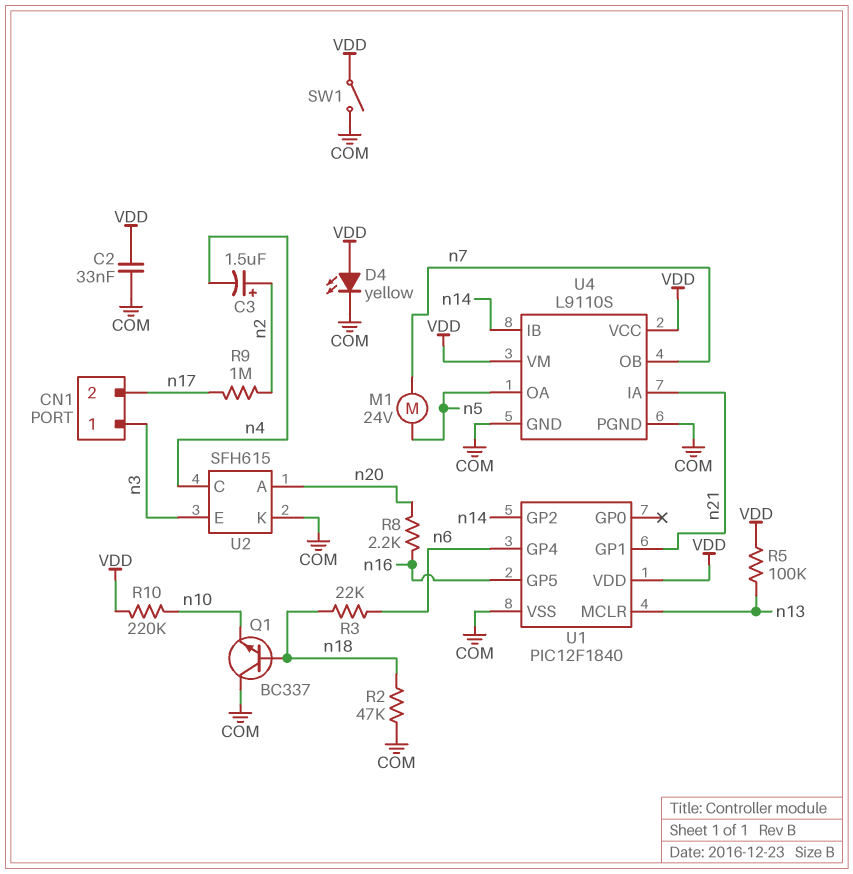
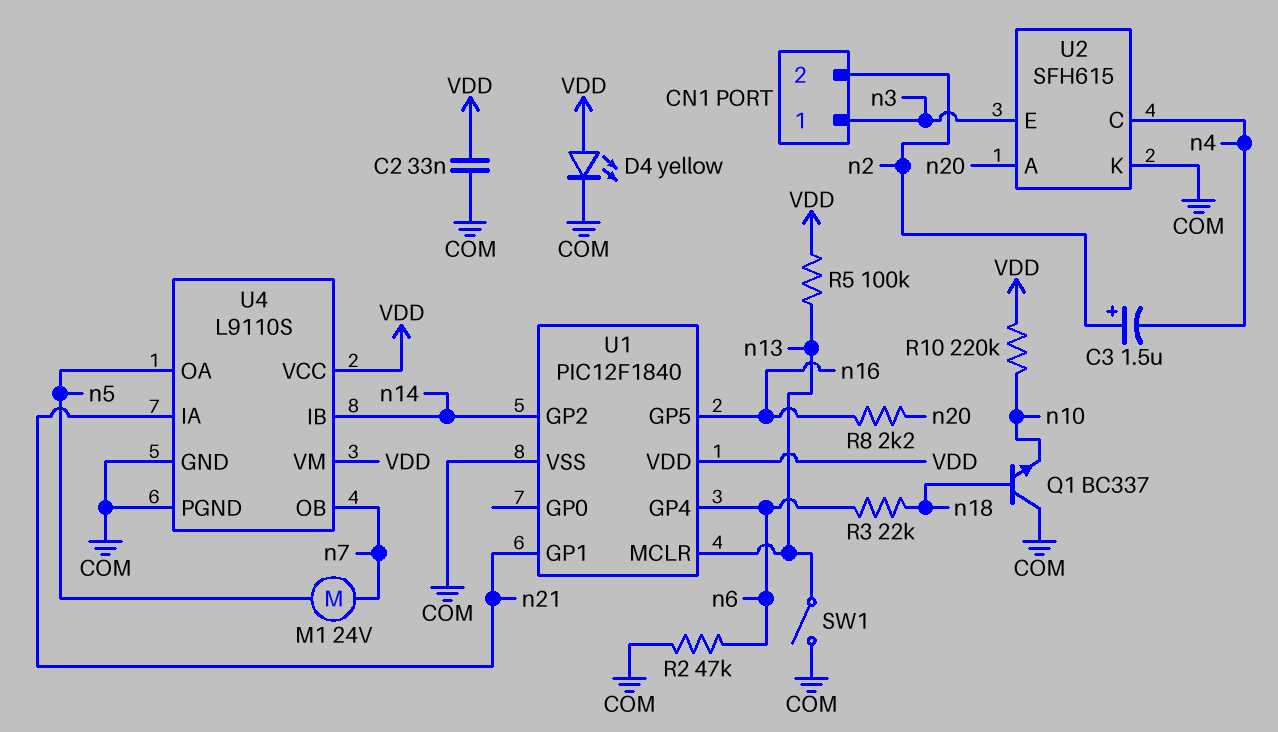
CN1 pin 2: n17 -> n2
R2: 47k (COM, n18) -> 47k (COM, n6)
R9: 1M (n2, n17) -> none
SW1: switch (COM, VDD) -> switch (COM, n13)

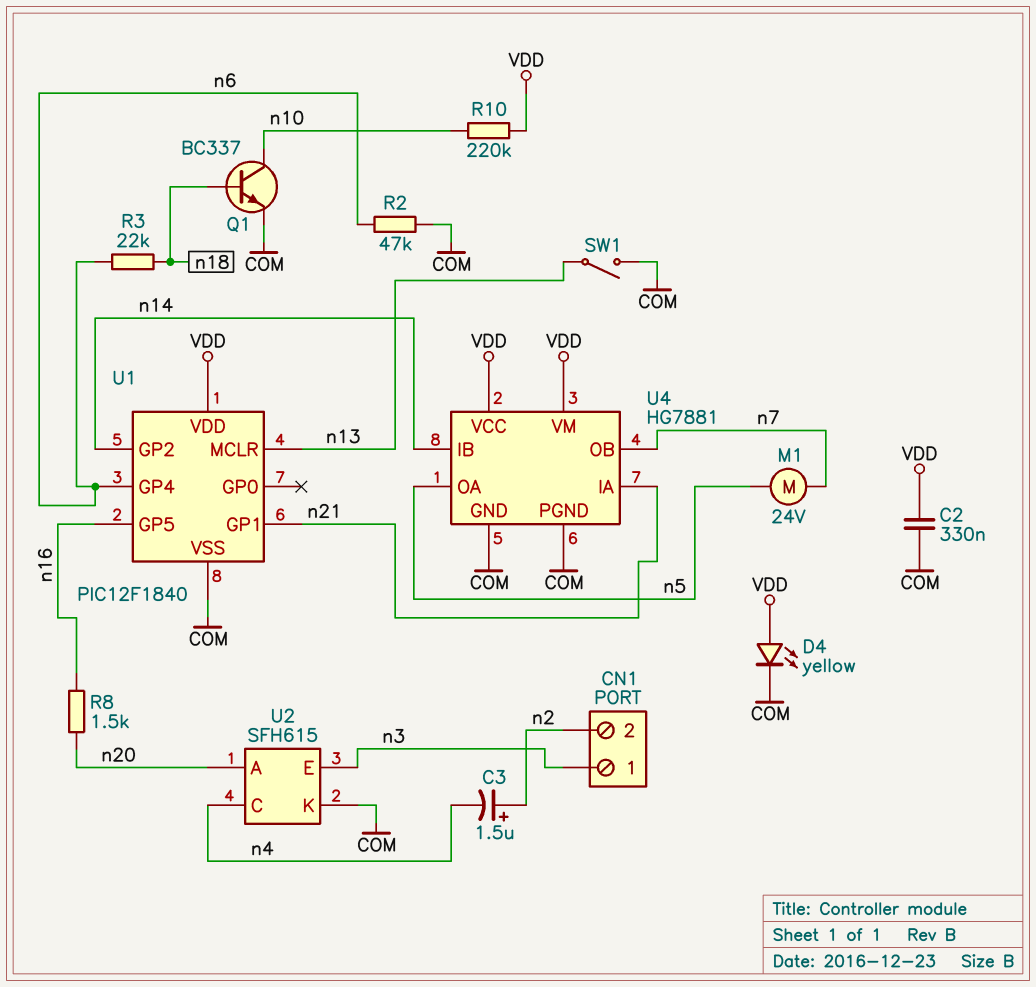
C2: 33nF (COM, VDD) -> 330nF (COM, VDD)
Q1: NPN BC337 (B n18, C COM, E n10) -> NPN BC337 (B n18, C n10, E COM)
R5: 100k (VDD, n13) -> none
R8: 2.2k (n16, n20) -> 1.5k (n16, n20)
U4: L9110S -> HG7881

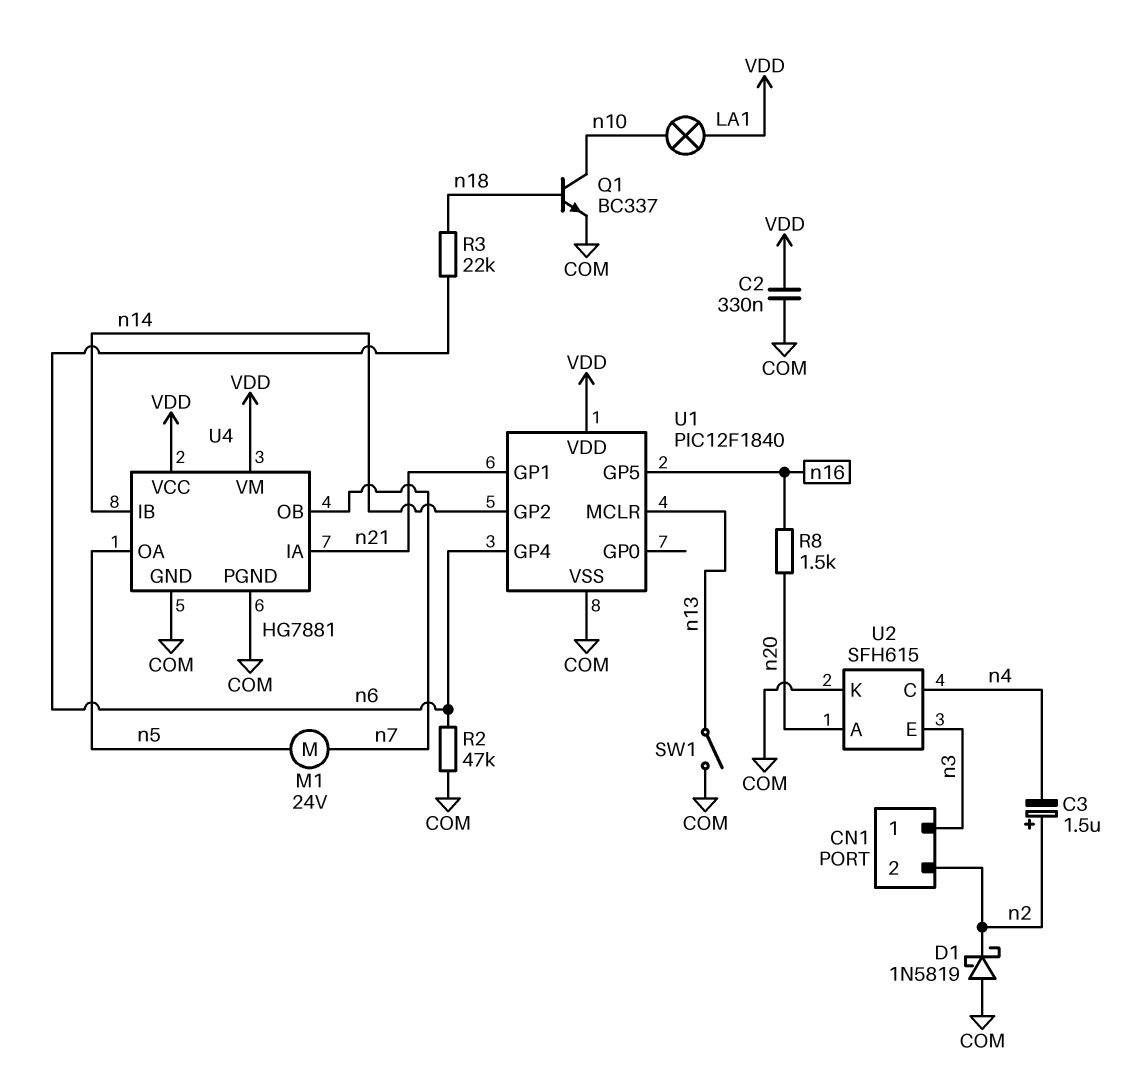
D1: none -> schottky 1N5819 (A COM, K n2)
D4: LED yellow (A VDD, K COM) -> none
LA1: none -> lamp (VDD, n10)
R10: 220k (VDD, n10) -> none

